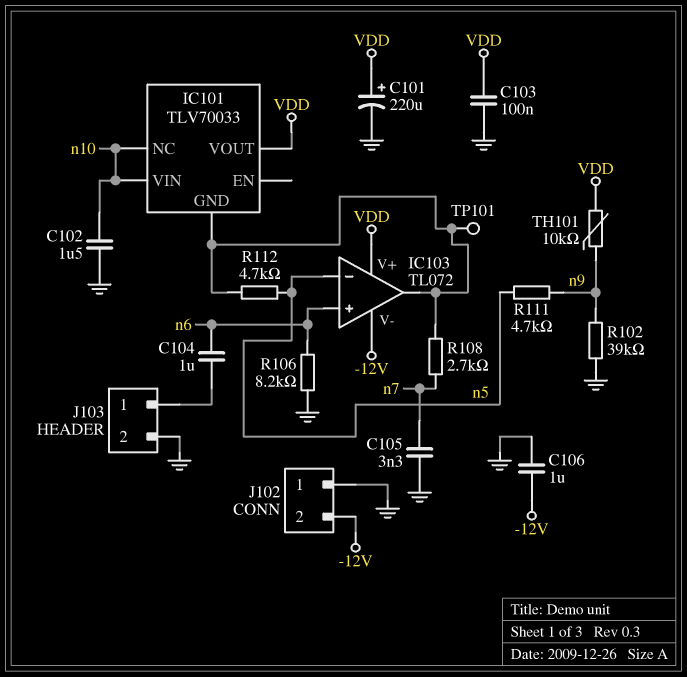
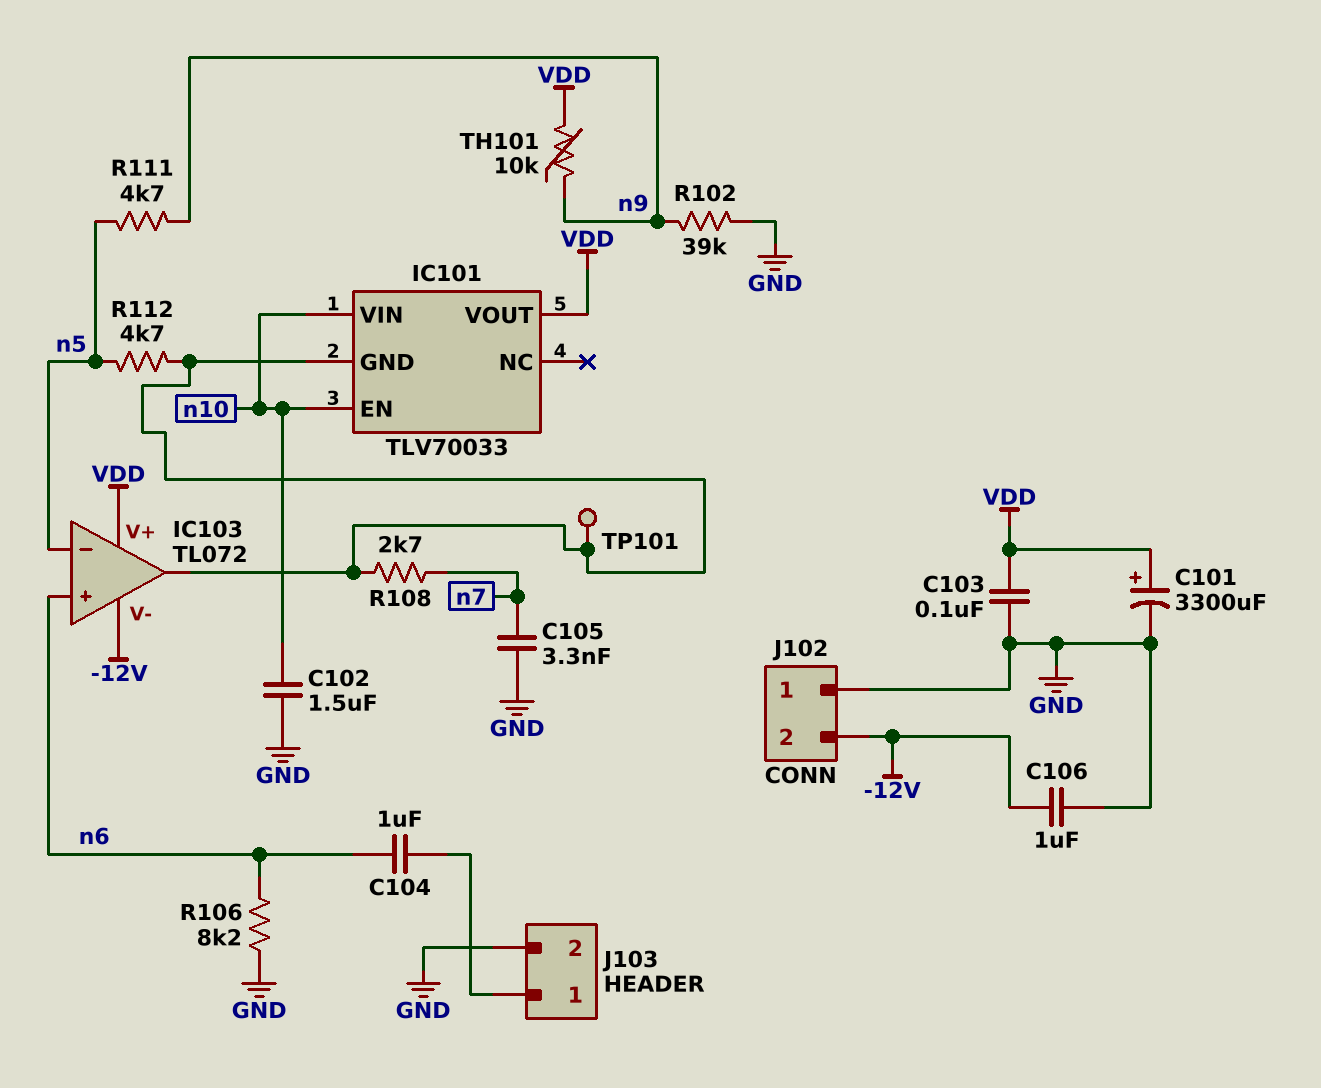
C101: 220uF (plus VDD, minus GND) -> 3300uF (plus VDD, minus GND)
IC101 pin EN: none -> n10
IC101 pin NC: n10 -> none

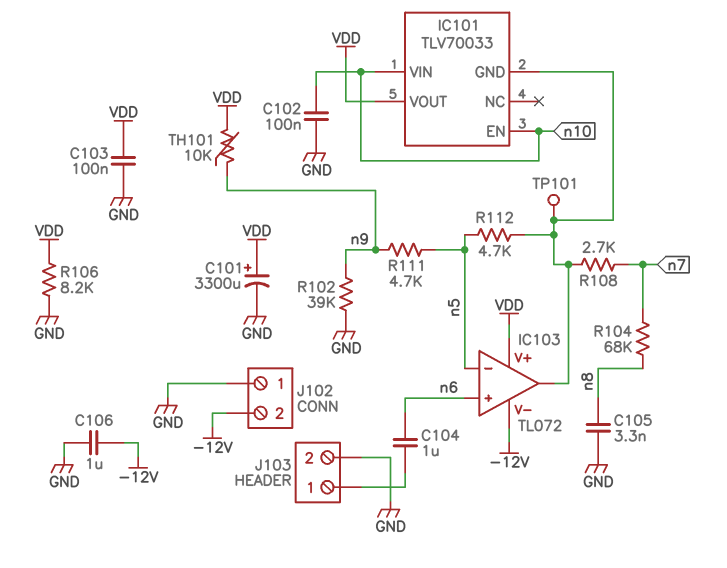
C102: 1.5uF (GND, n10) -> 100nF (GND, n10)
C105: 3.3nF (GND, n7) -> 3.3nF (GND, n8)
R104: none -> 68k (n7, n8)
R106: 8.2k (GND, n6) -> 8.2k (GND, VDD)

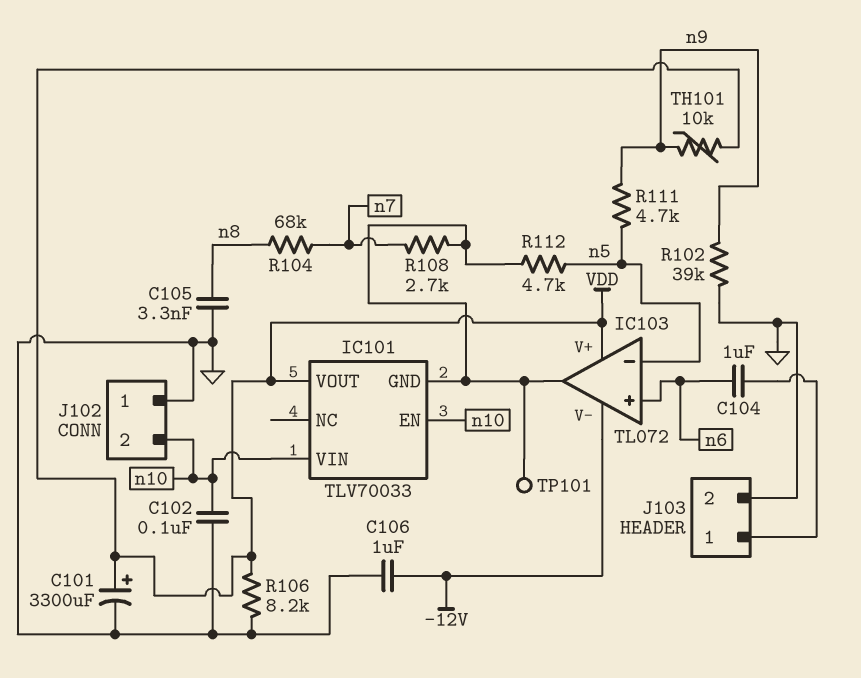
C103: 100nF (GND, VDD) -> none
J102 pin 2: -12V -> n10

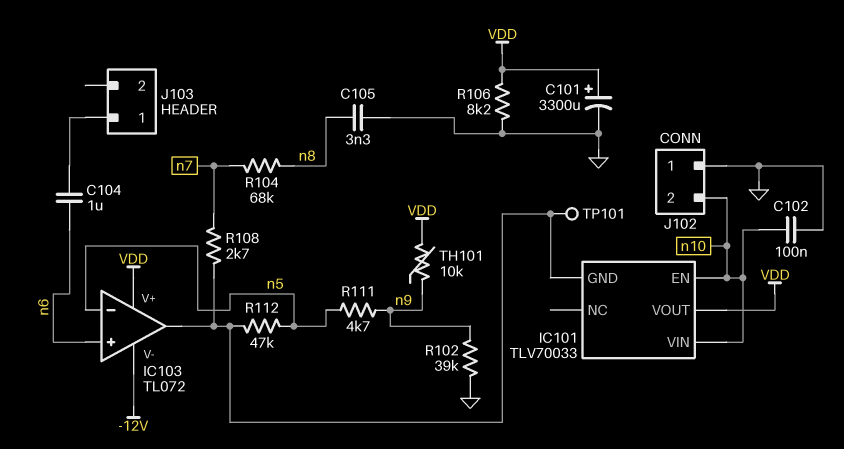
C106: 1uF (-12V, GND) -> none
J103 pin 2: GND -> none
R112: 4.7k (IC101/GND, n5) -> 47k (IC101/GND, n5)

